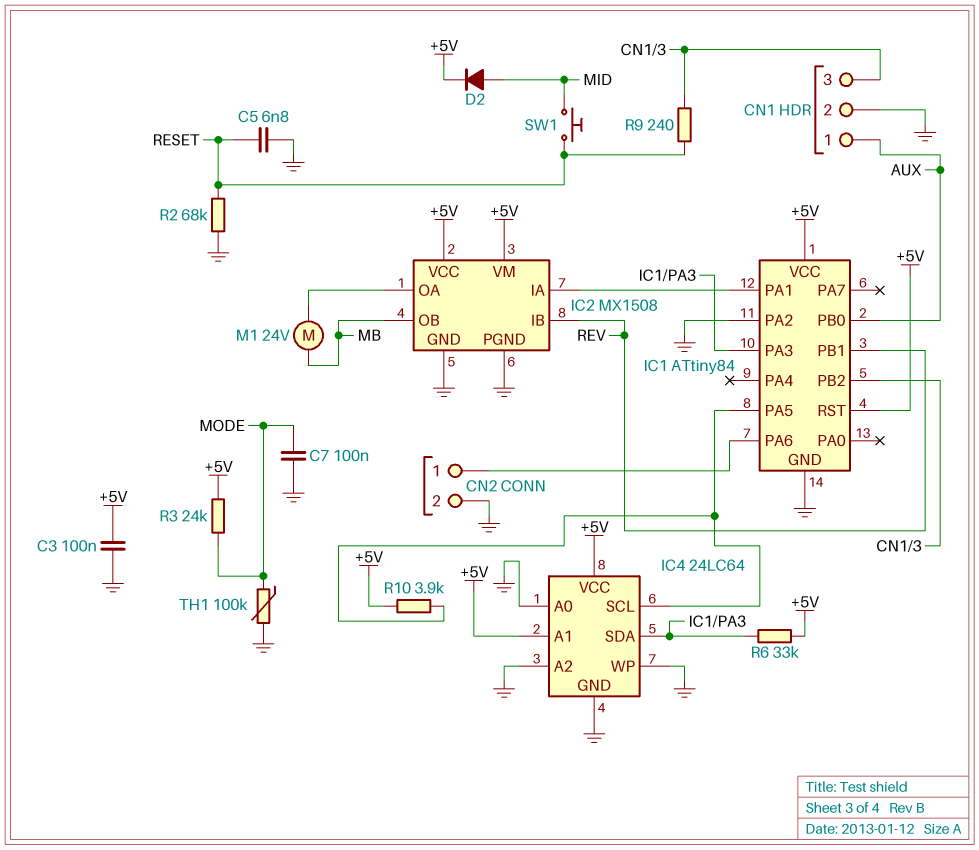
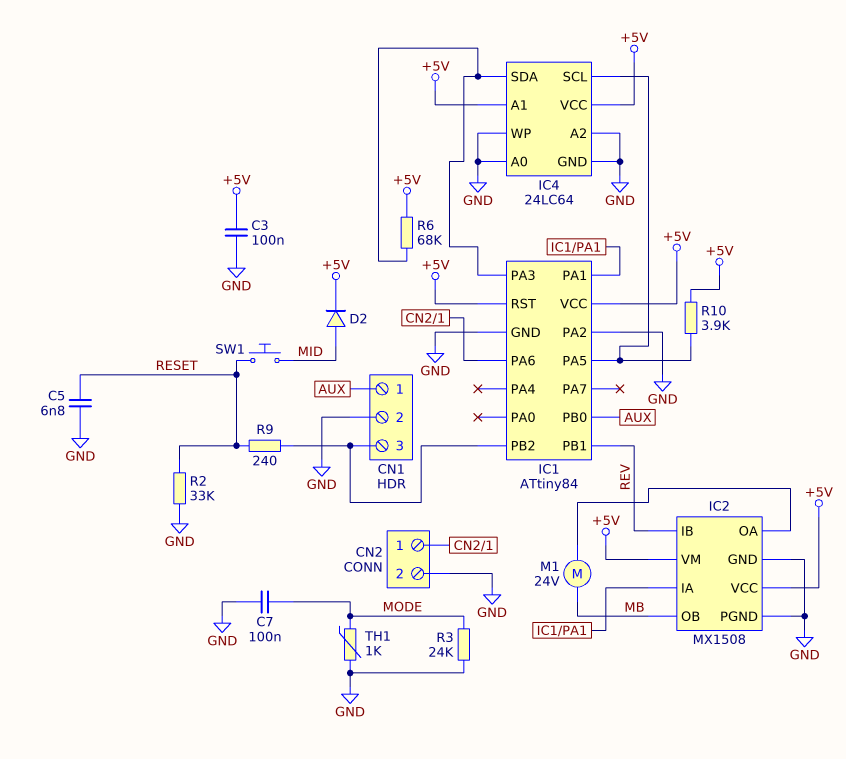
R2: 68k (GND, RESET) -> 33k (GND, RESET)
R3: 24k (+5V, MODE) -> 24k (GND, MODE)
R6: 33k (+5V, IC1/PA3) -> 68k (+5V, IC1/PA3)
TH1: 100k (GND, MODE) -> 1k (GND, MODE)

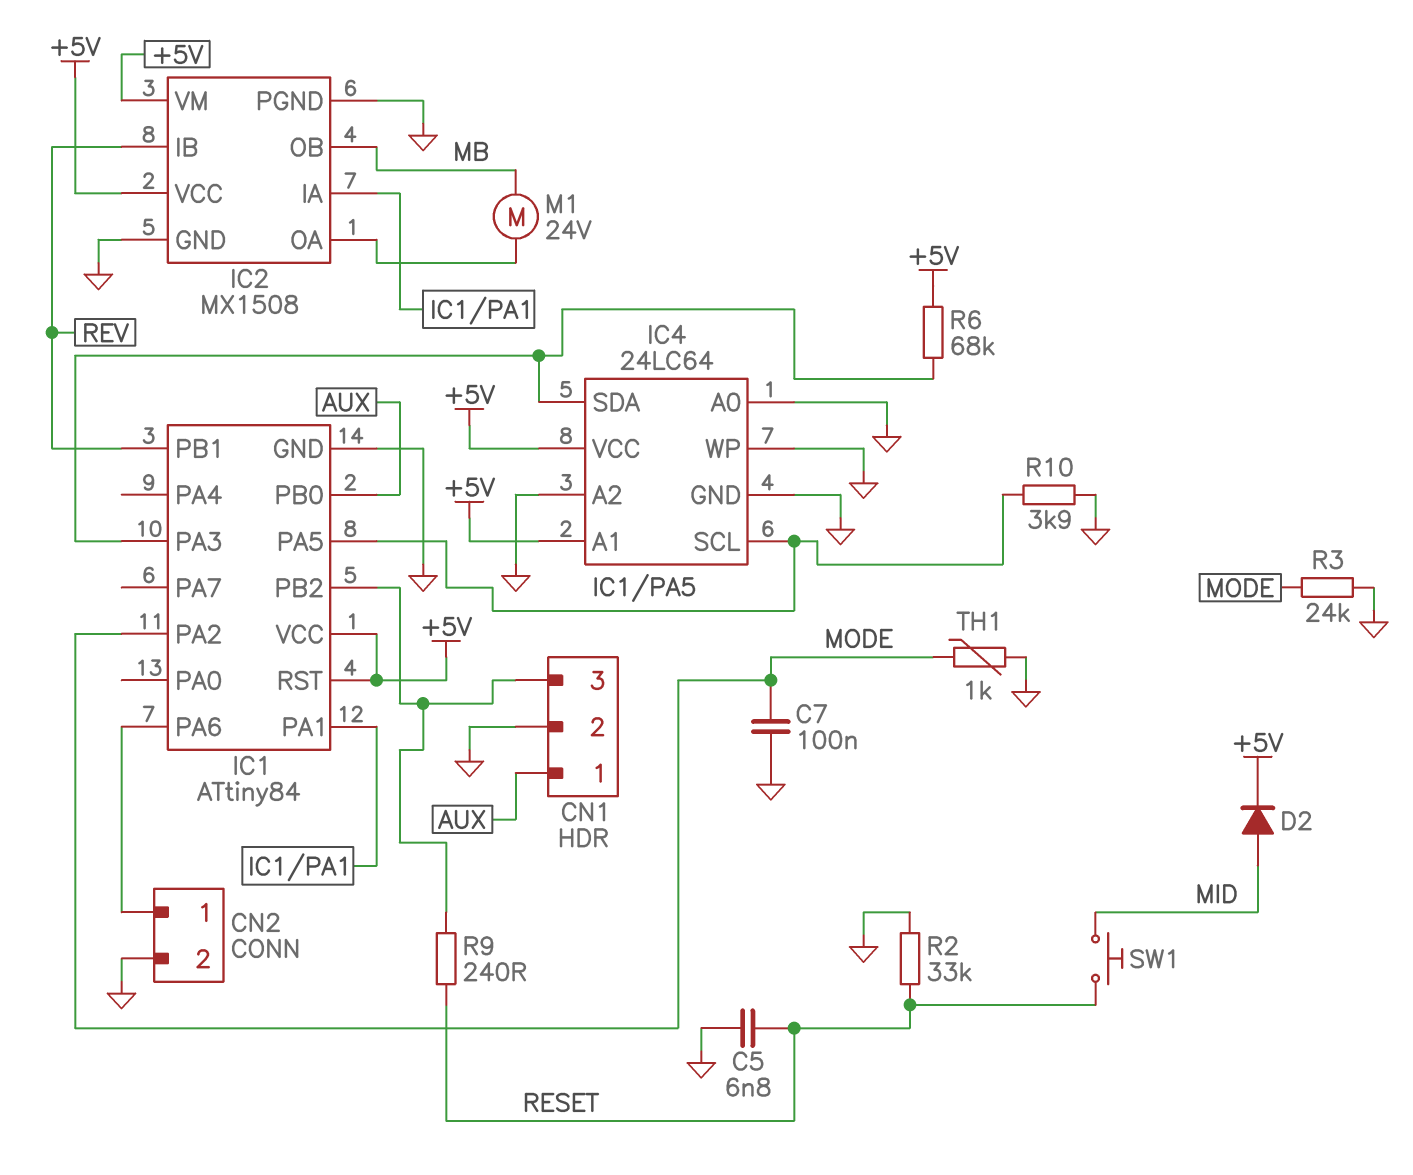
C3: 100nF (+5V, GND) -> none
IC1 pin PA2: GND -> MODE
R10: 3.9k (+5V, IC1/PA5) -> 3.9k (GND, IC1/PA5)

